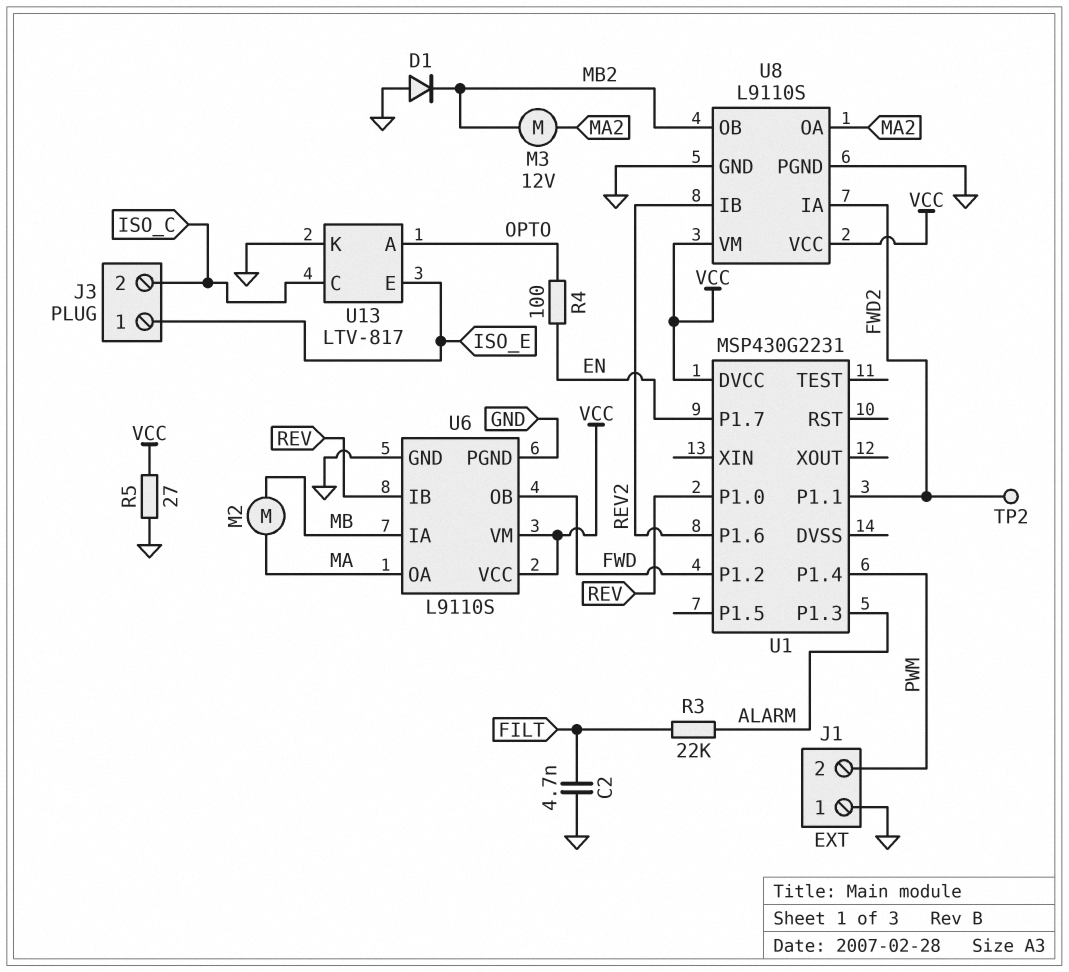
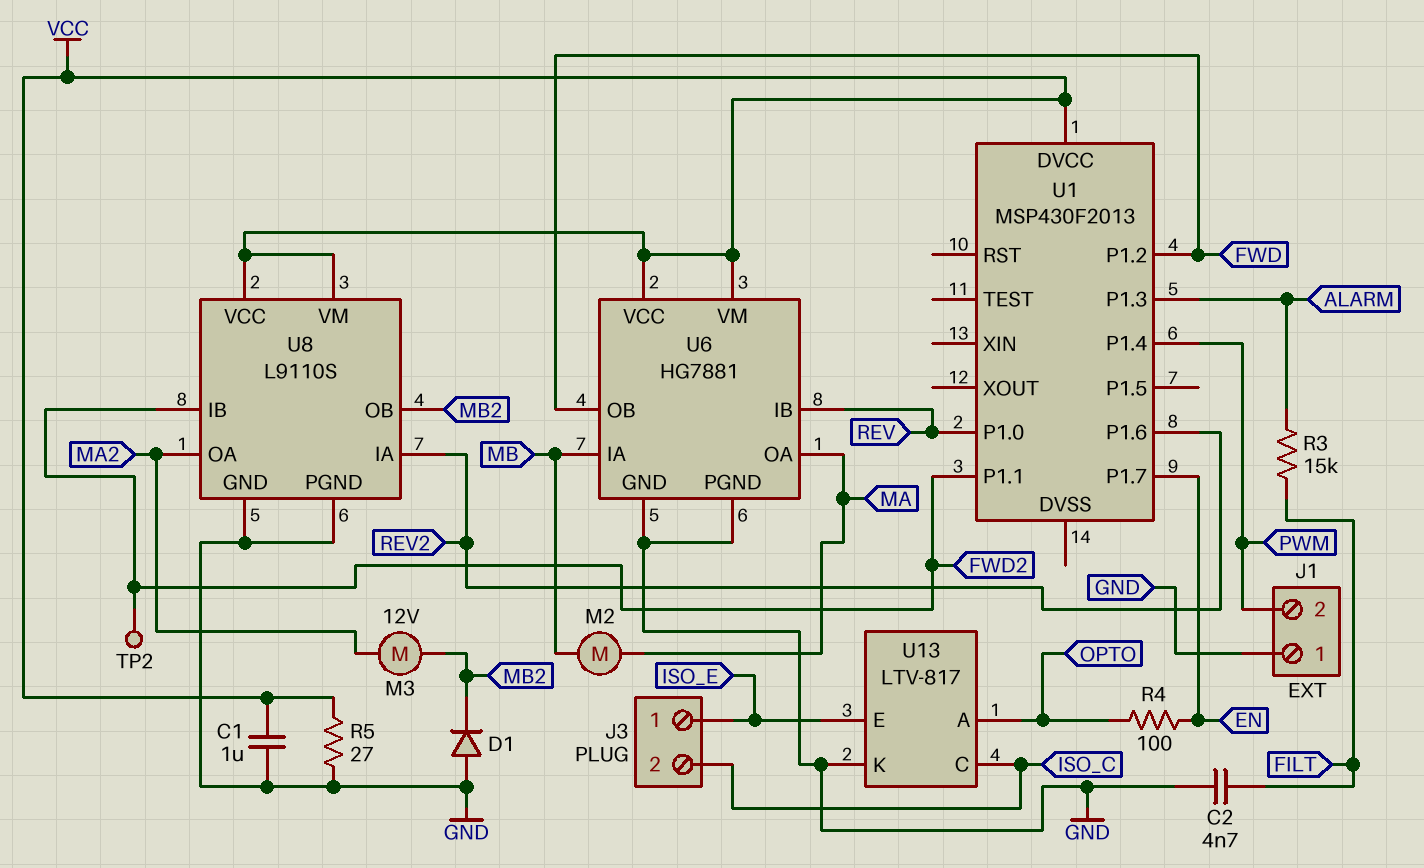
C1: none -> 1uF (GND, VCC)
R3: 22k (ALARM, FILT) -> 15k (ALARM, FILT)
U1: MSP430G2231 -> MSP430F2013
U6: L9110S -> HG7881
U8 pin IA: FWD2 -> REV2
U8 pin IB: REV2 -> FWD2

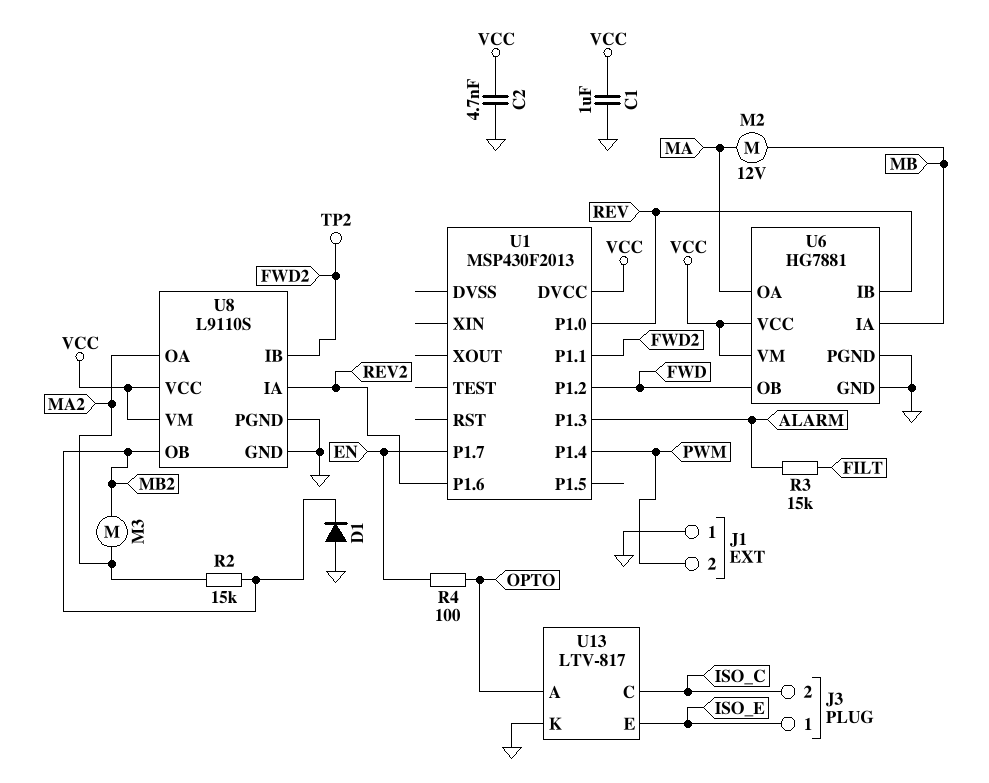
C2: 4.7nF (FILT, GND) -> 4.7nF (GND, VCC)
M2: motor (MA, MB) -> motor 12V (MA, MB)
M3: motor 12V (MA2, MB2) -> motor (MA2, MB2)
R2: none -> 15k (MA2, MB2)
R5: 27 (GND, VCC) -> none

